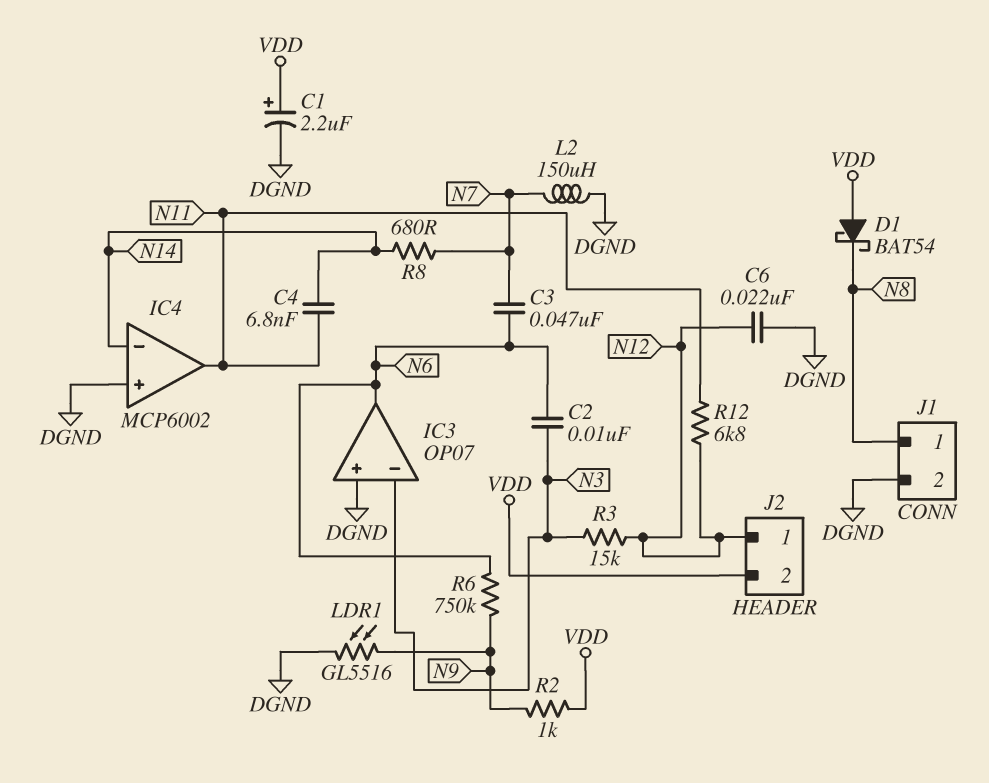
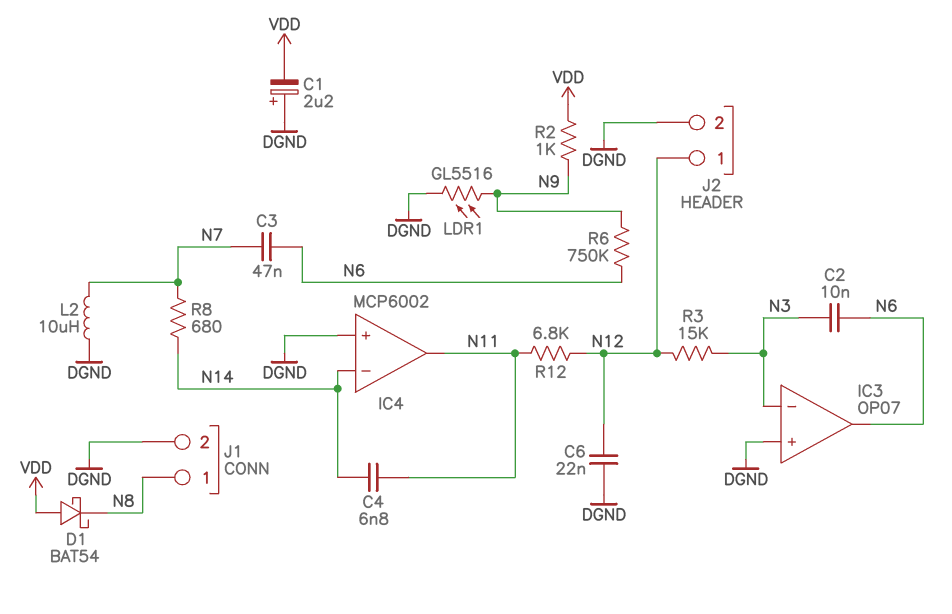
C1: 2.2uF (plus VDD, minus DGND) -> 2.2uF (plus DGND, minus VDD)
J2 pin 2: VDD -> DGND
L2: 150uH (DGND, N7) -> 10uH (DGND, N7)

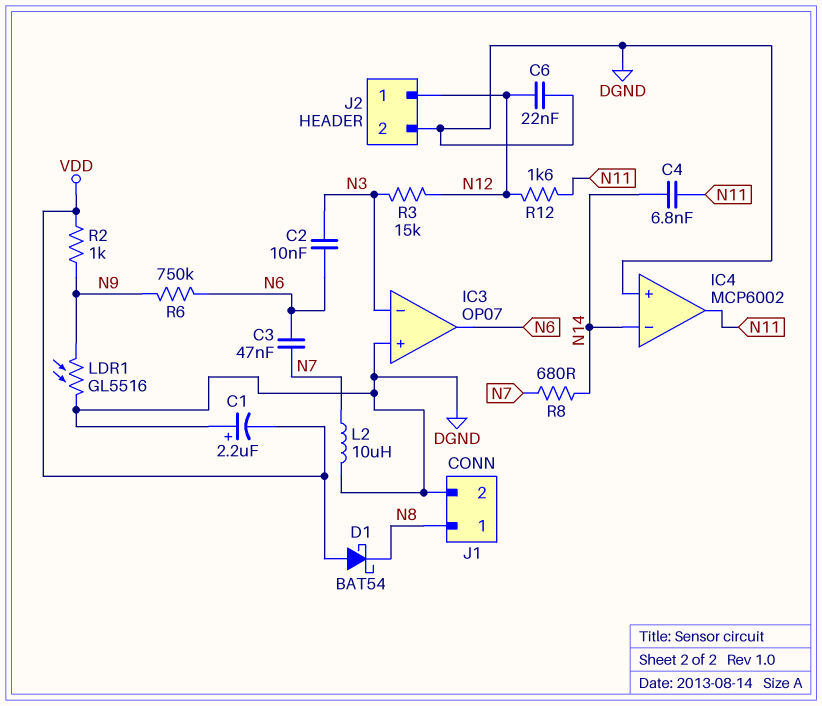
R12: 6.8k (N11, N12) -> 1.6k (N11, N12)

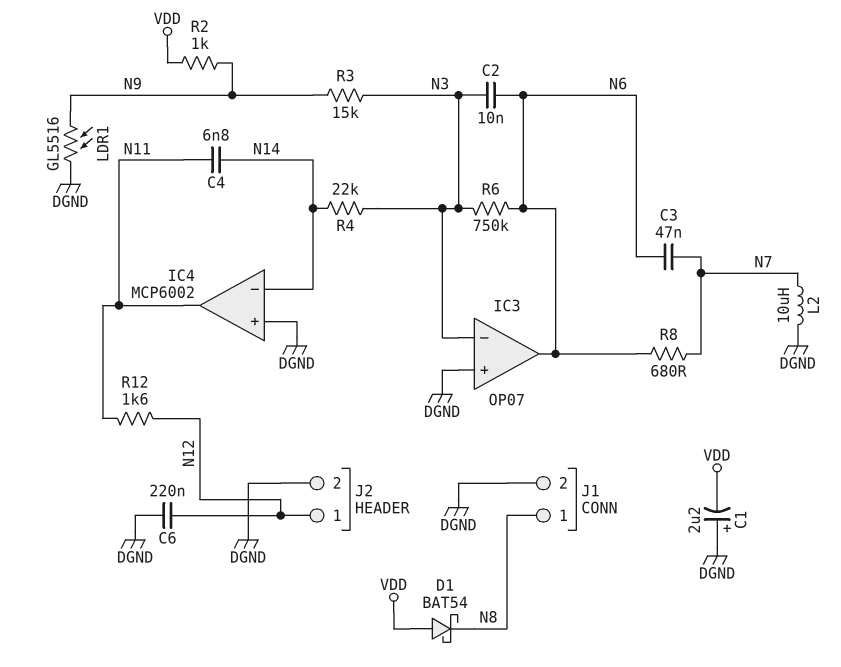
C6: 22nF (DGND, N12) -> 220nF (DGND, N12)
R3: 15k (N3, N12) -> 15k (N3, N9)
R4: none -> 22k (N3, N14)
R6: 750k (N6, N9) -> 750k (N3, N6)
R8: 680 (N7, N14) -> 680 (N6, N7)

